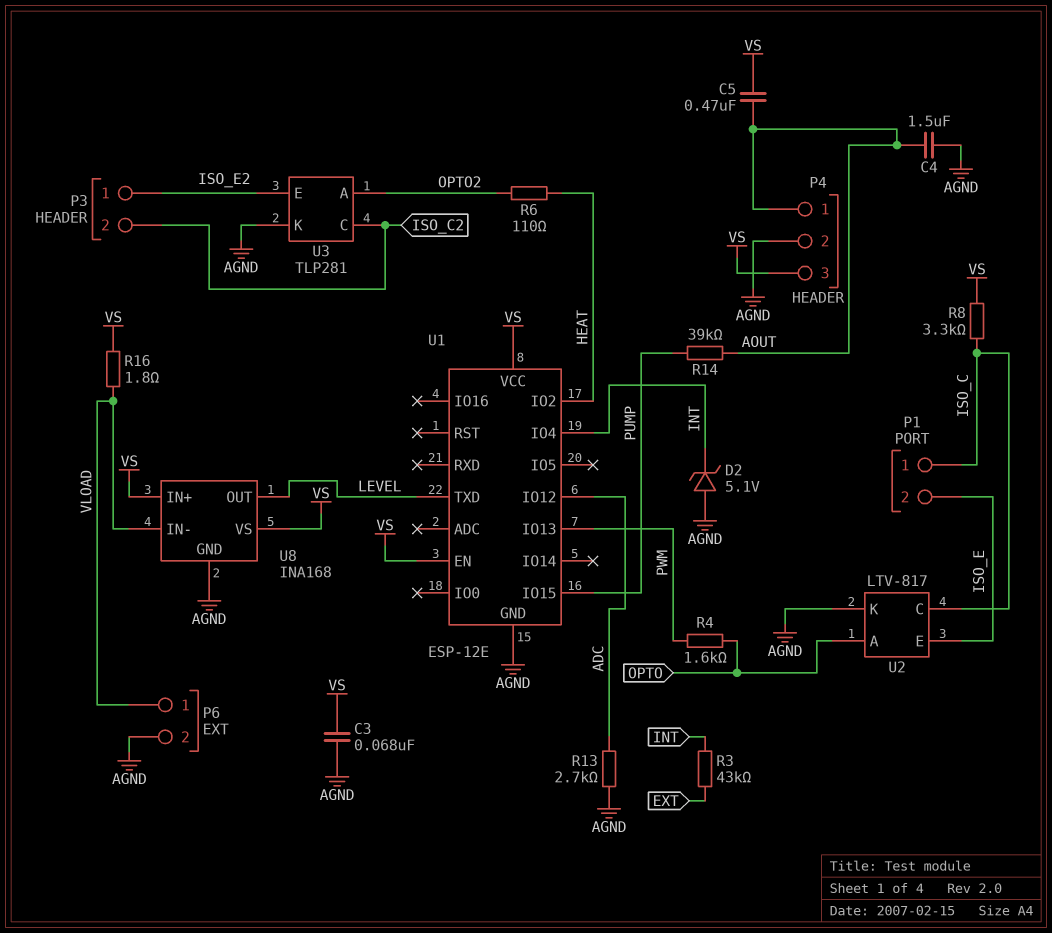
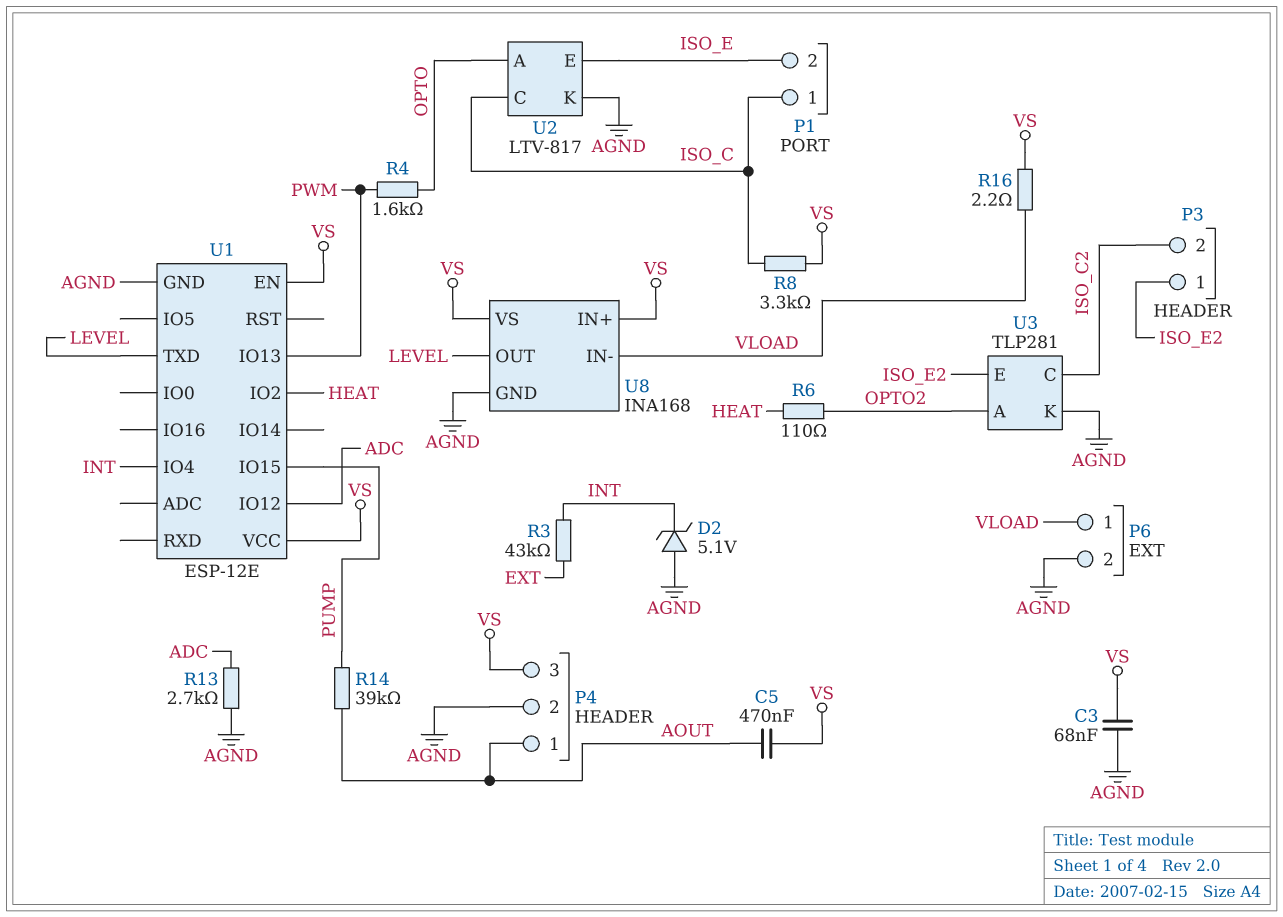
C4: 1.5uF (AGND, AOUT) -> none
R16: 1.8 (VLOAD, VS) -> 2.2 (VLOAD, VS)

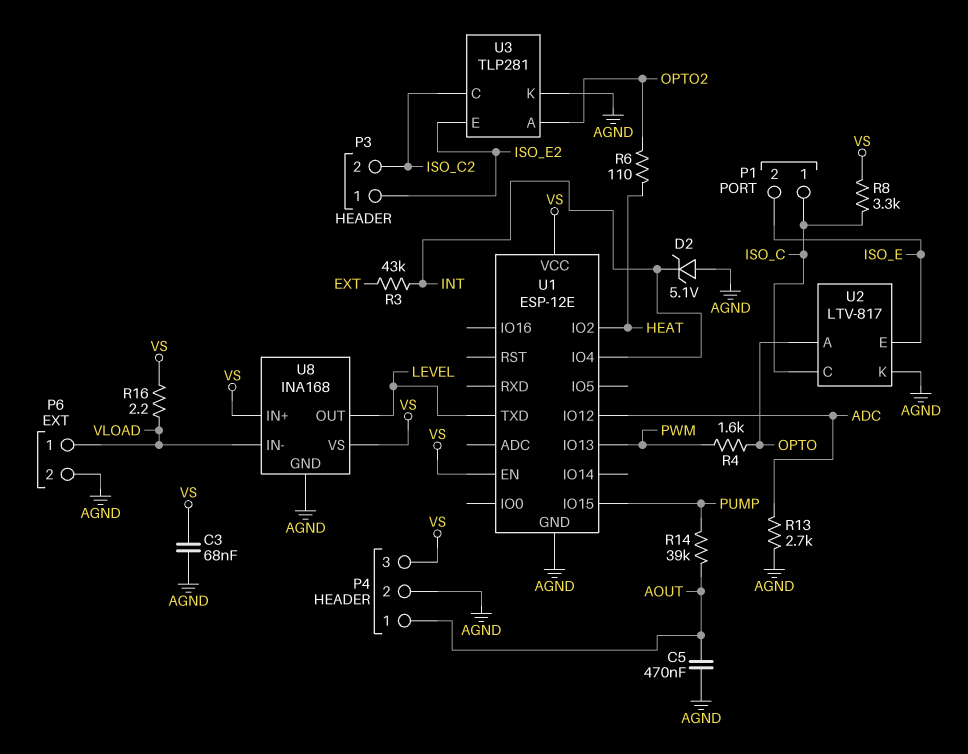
C5: 470nF (AOUT, VS) -> 470nF (AGND, AOUT)

